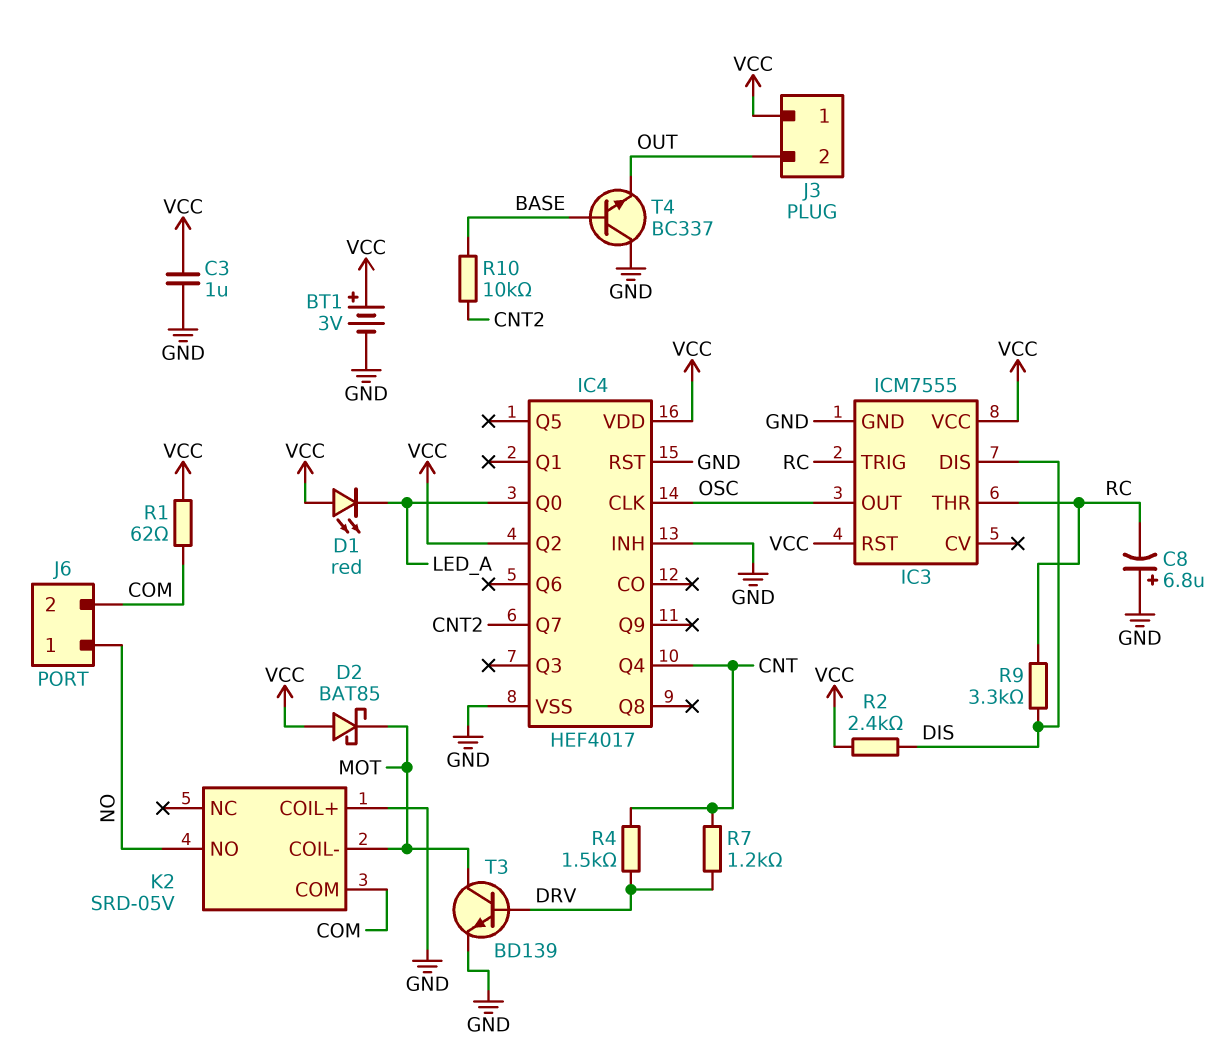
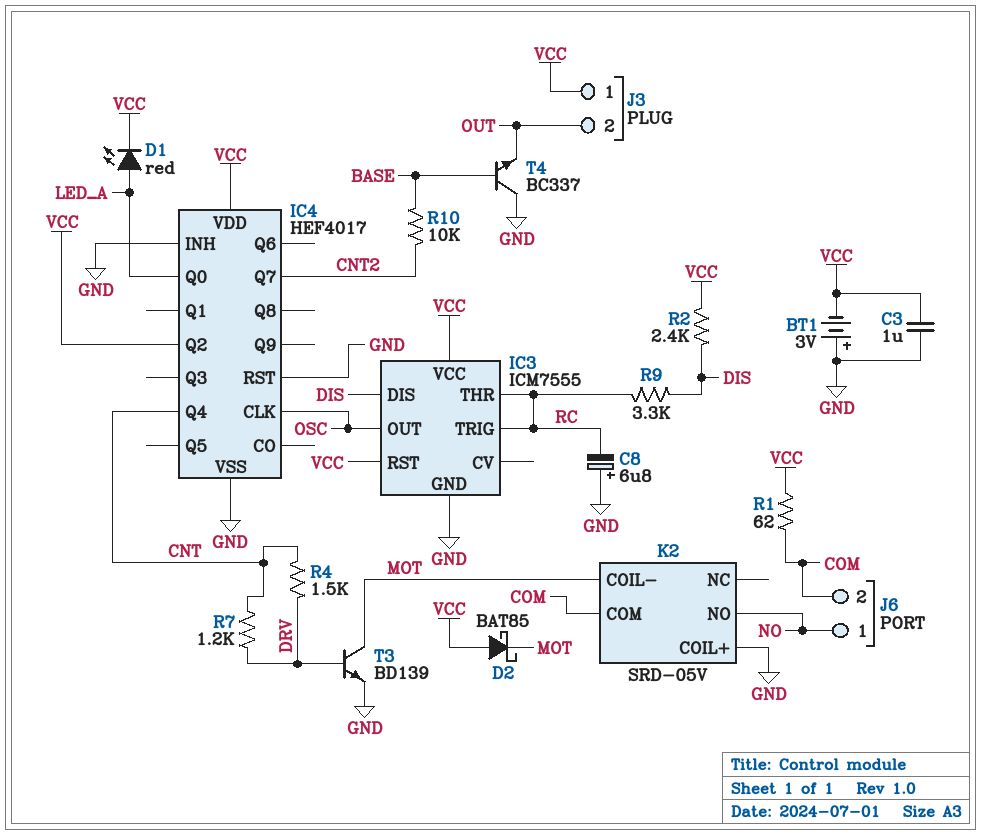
BT1: 3V (plus VCC, minus GND) -> 3V (plus GND, minus VCC)
D1: LED red (A VCC, K LED_A) -> LED red (A LED_A, K VCC)

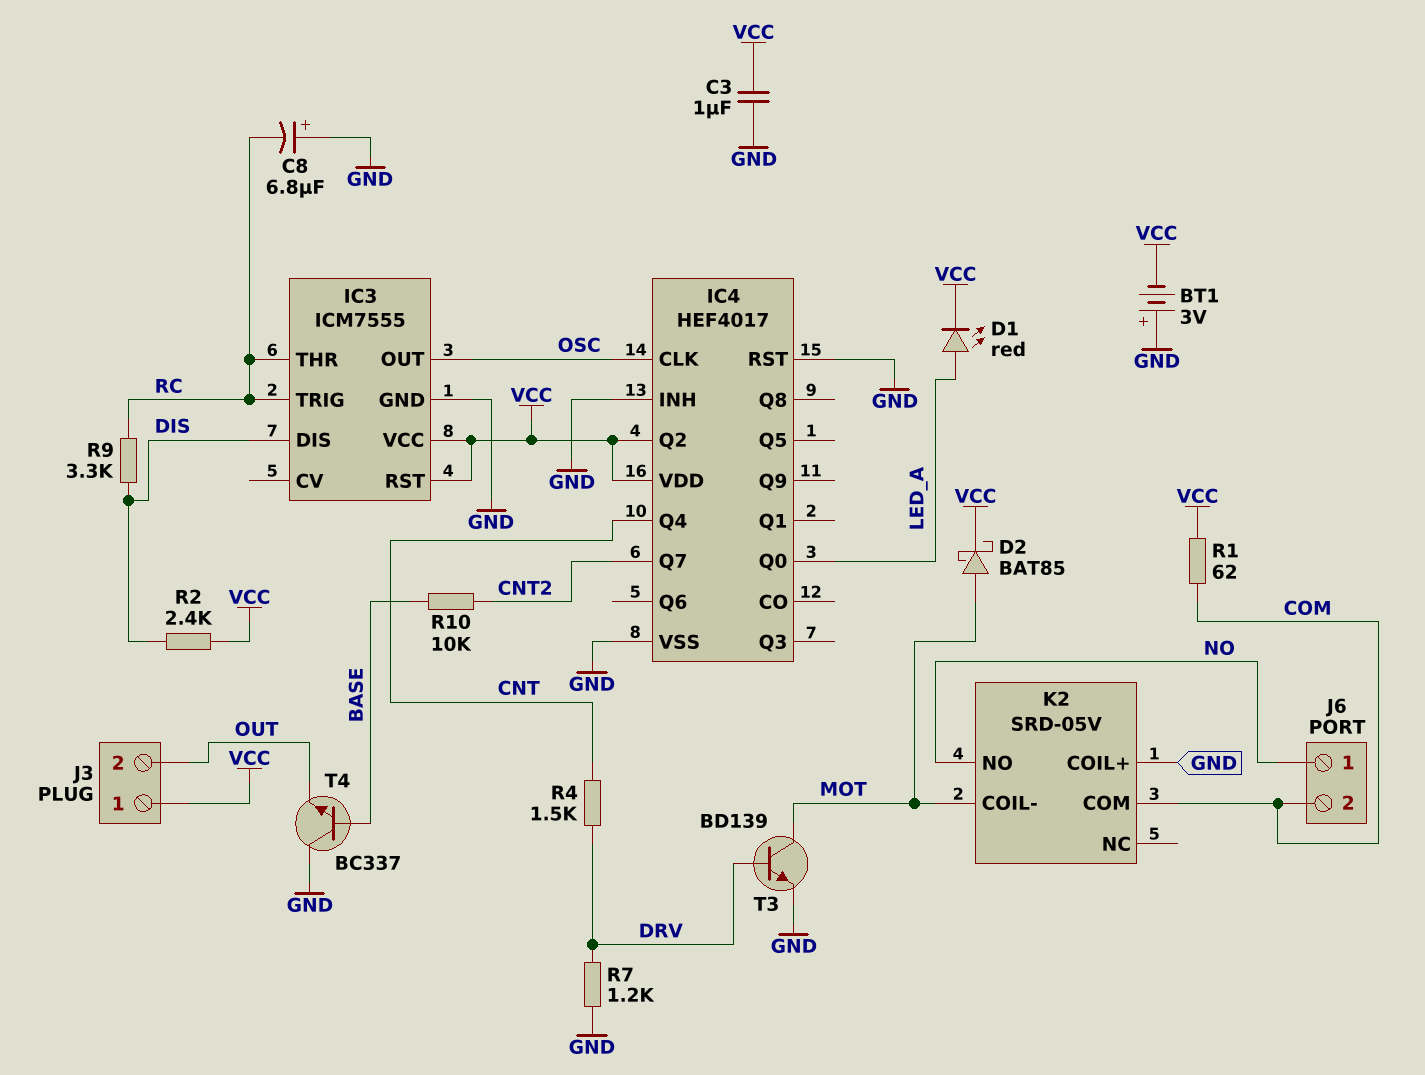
D2: schottky BAT85 (A VCC, K MOT) -> schottky BAT85 (A MOT, K VCC)
R7: 1.2k (CNT, DRV) -> 1.2k (DRV, GND)

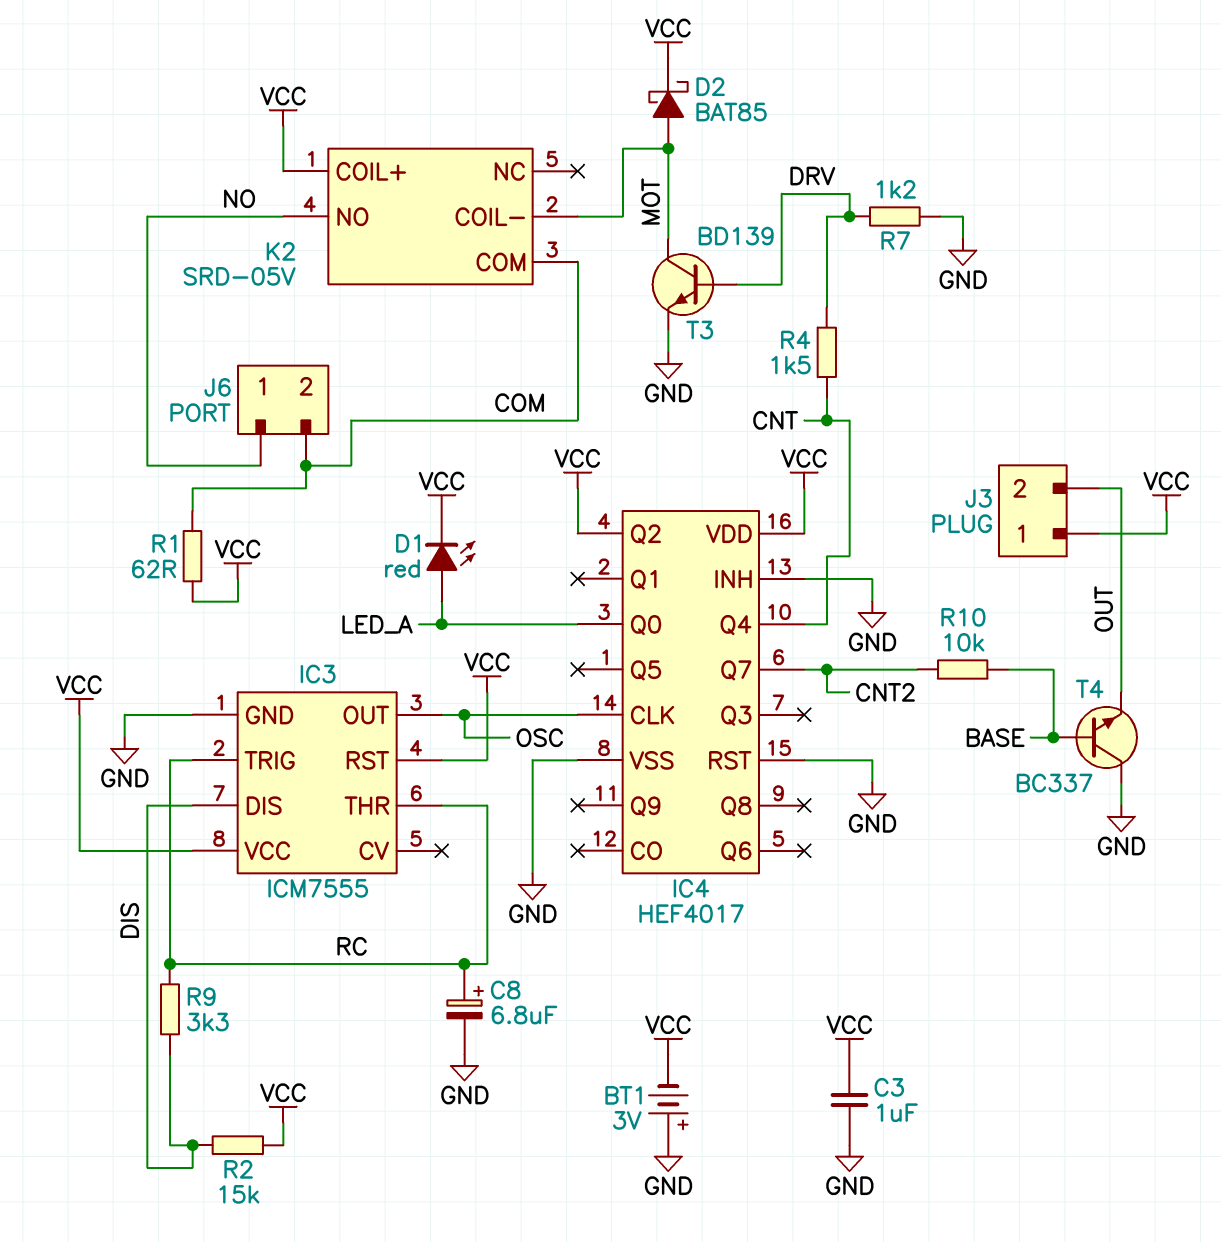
C8: 6.8uF (plus GND, minus RC) -> 6.8uF (plus RC, minus GND)
K2 pin COIL+: GND -> VCC
R2: 2.4k (DIS, VCC) -> 15k (DIS, VCC)

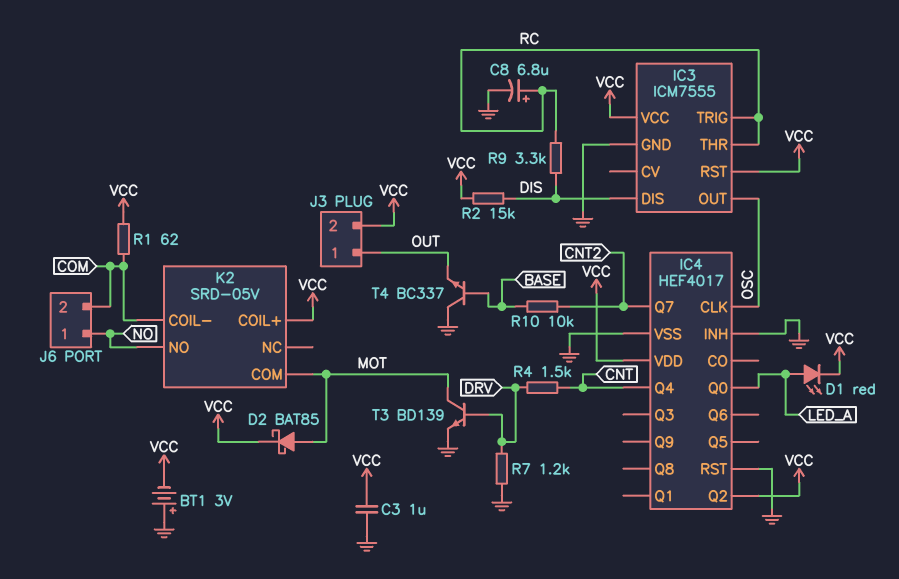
J3 pin 1: VCC -> OUT
J3 pin 2: OUT -> VCC
K2 pin COIL-: MOT -> COM
K2 pin COM: COM -> MOT

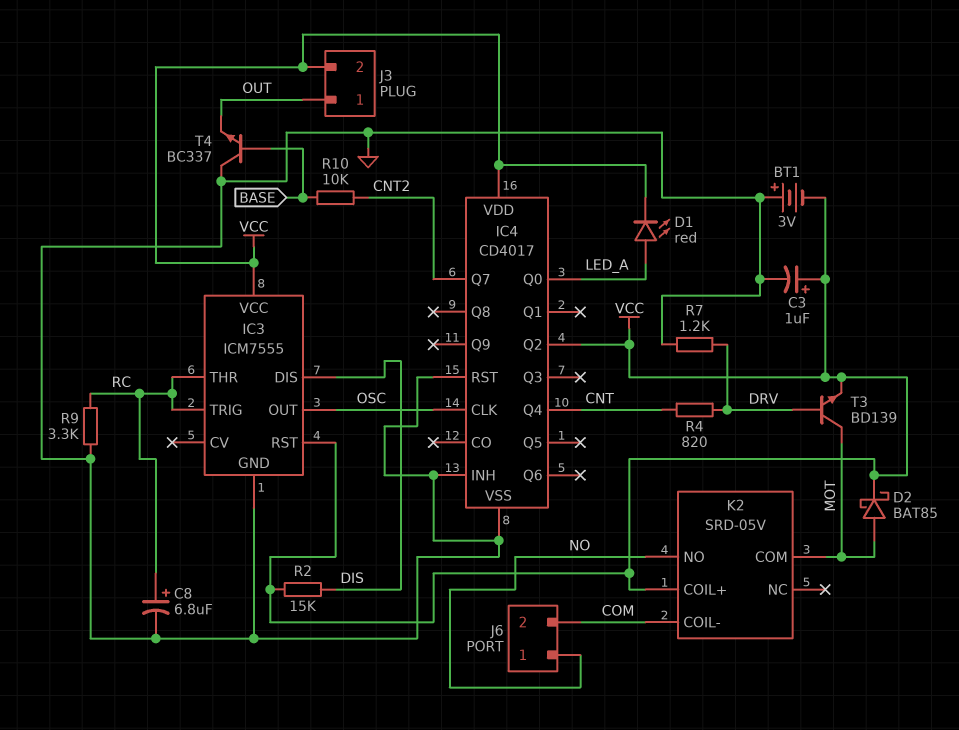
C3: 1uF (GND, VCC) -> 1uF (plus VCC, minus GND)
IC4: HEF4017 -> CD4017
R1: 62 (COM, VCC) -> none
R4: 1.5k (CNT, DRV) -> 820 (CNT, DRV)
R9: 3.3k (DIS, RC) -> 3.3k (GND, RC)
T3: NPN BD139 (B DRV, C MOT, E GND) -> NPN BD139 (B DRV, C MOT, E VCC)

